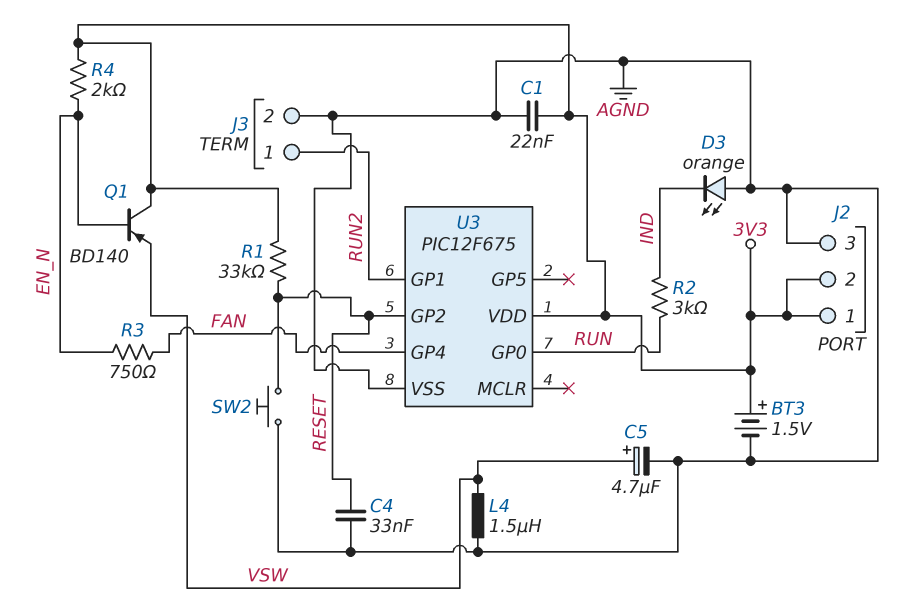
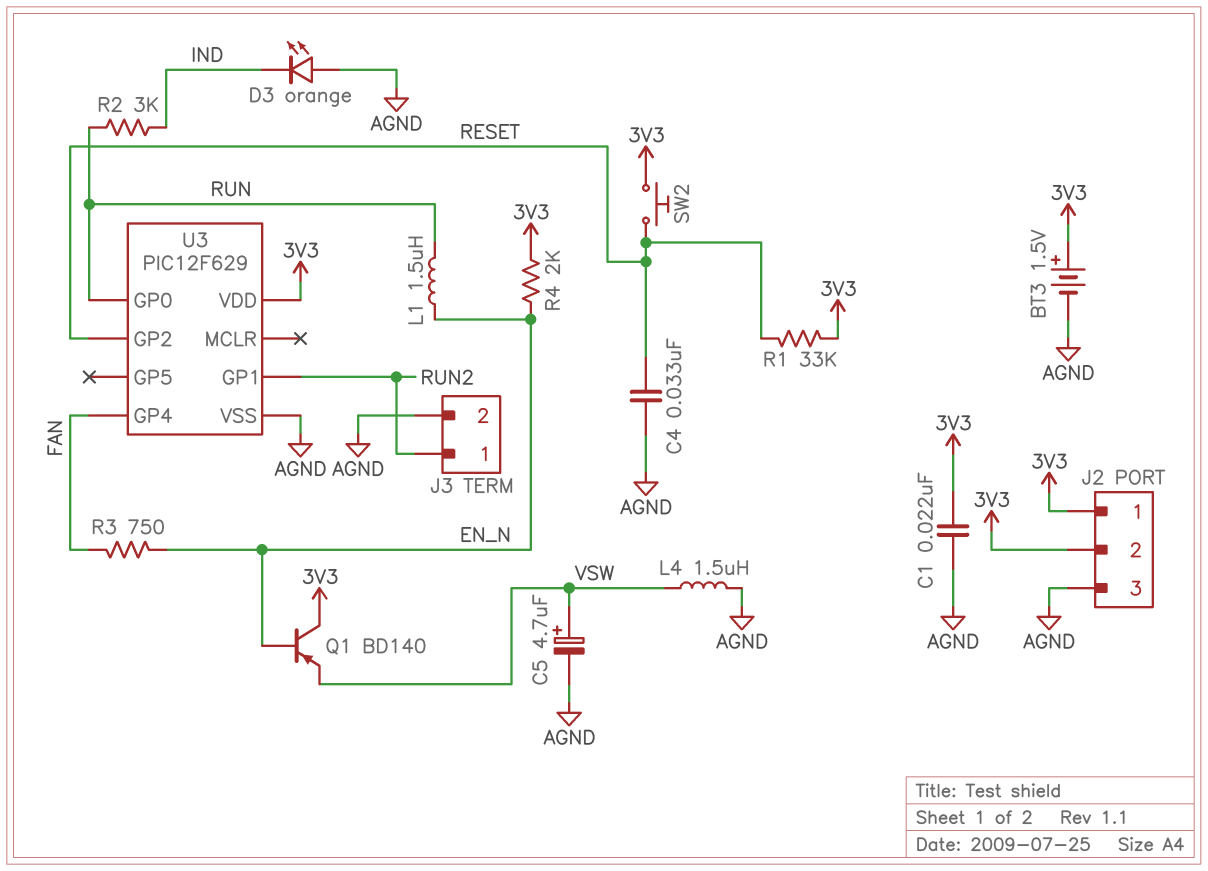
L1: none -> 1.5uH (EN_N, RUN)
SW2: button (AGND, RESET) -> button (3V3, RESET)
U3: PIC12F675 -> PIC12F629

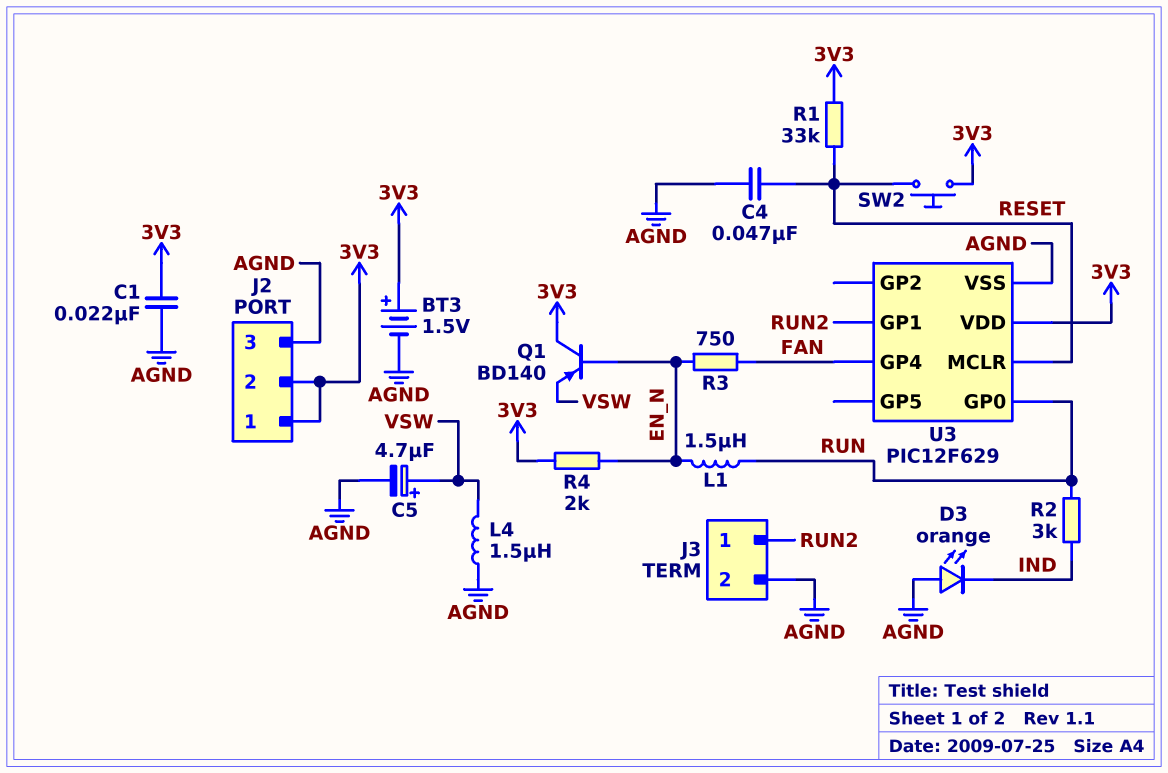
C4: 33nF (AGND, RESET) -> 47nF (AGND, RESET)
U3 pin GP2: RESET -> none
U3 pin MCLR: none -> RESET

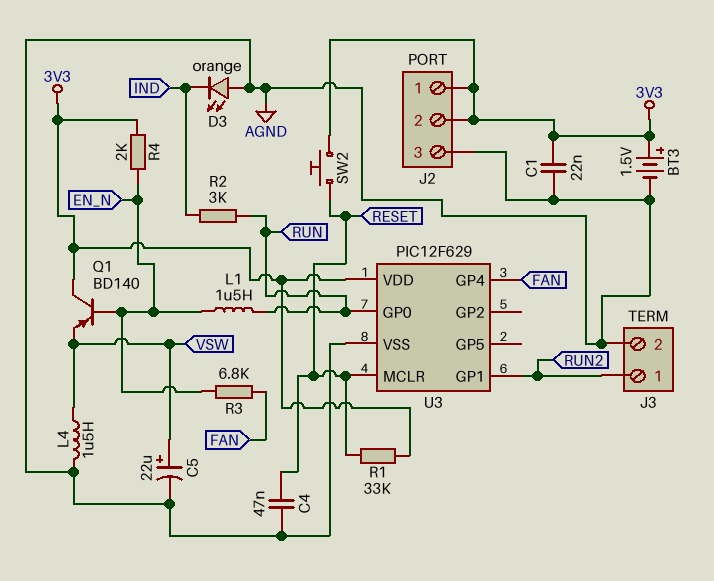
C5: 4.7uF (plus VSW, minus AGND) -> 22uF (plus VSW, minus AGND)
R3: 750 (EN_N, FAN) -> 6.8k (EN_N, FAN)

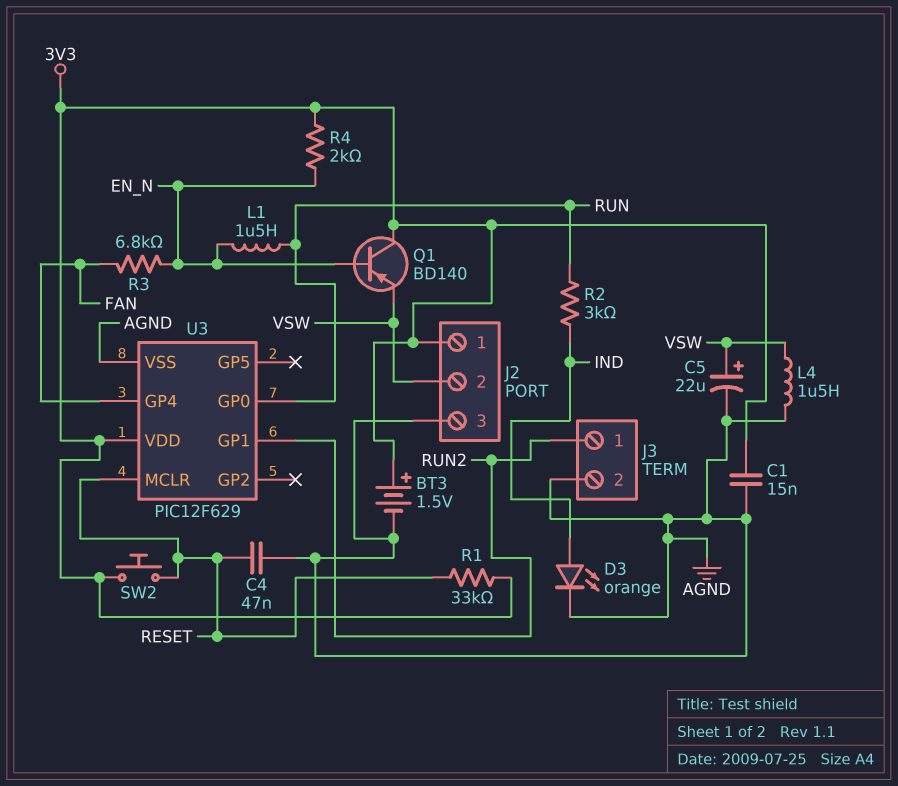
C1: 22nF (3V3, AGND) -> 15nF (3V3, AGND)
D3: LED orange (A AGND, K IND) -> LED orange (A IND, K AGND)
J2 pin 2: 3V3 -> VSW

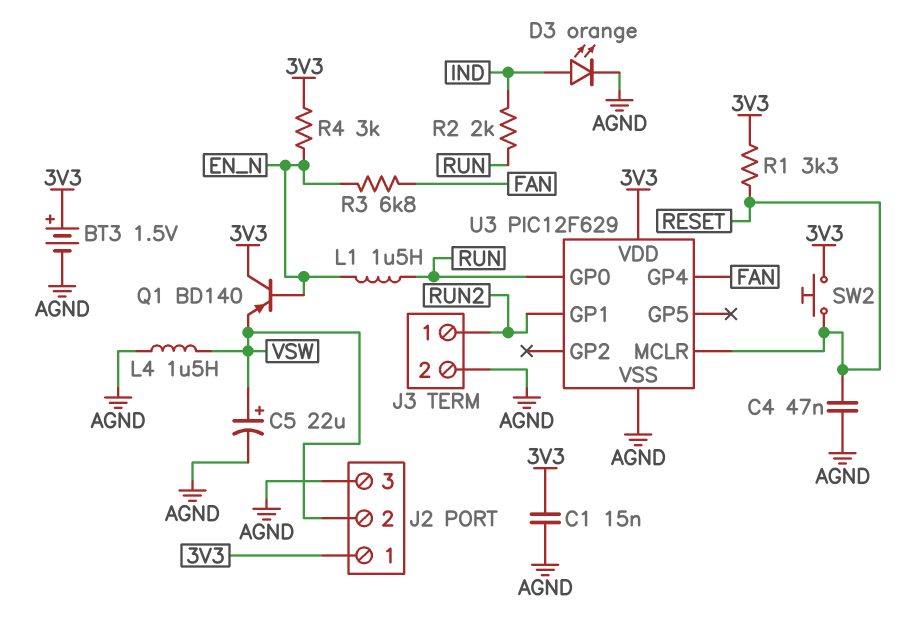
R1: 33k (3V3, RESET) -> 3.3k (3V3, RESET)
R2: 3k (IND, RUN) -> 2k (IND, RUN)
R4: 2k (3V3, EN_N) -> 3k (3V3, EN_N)

